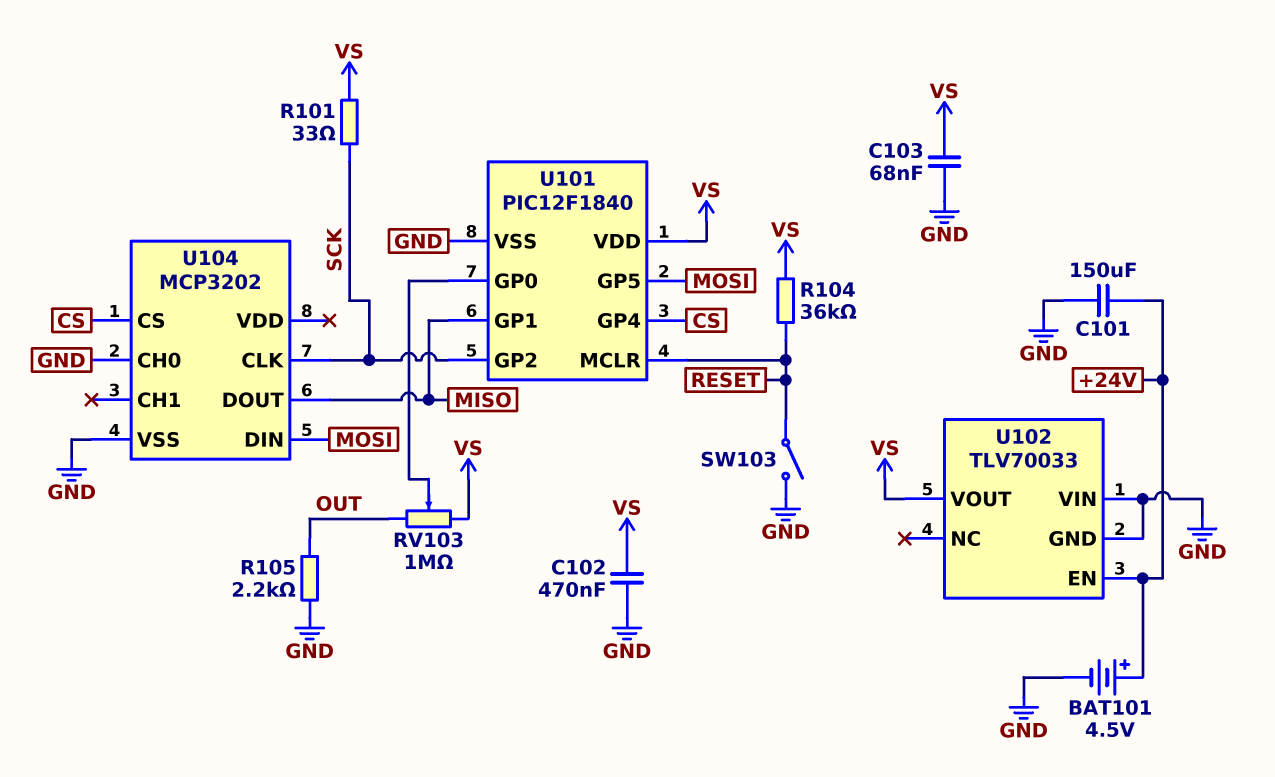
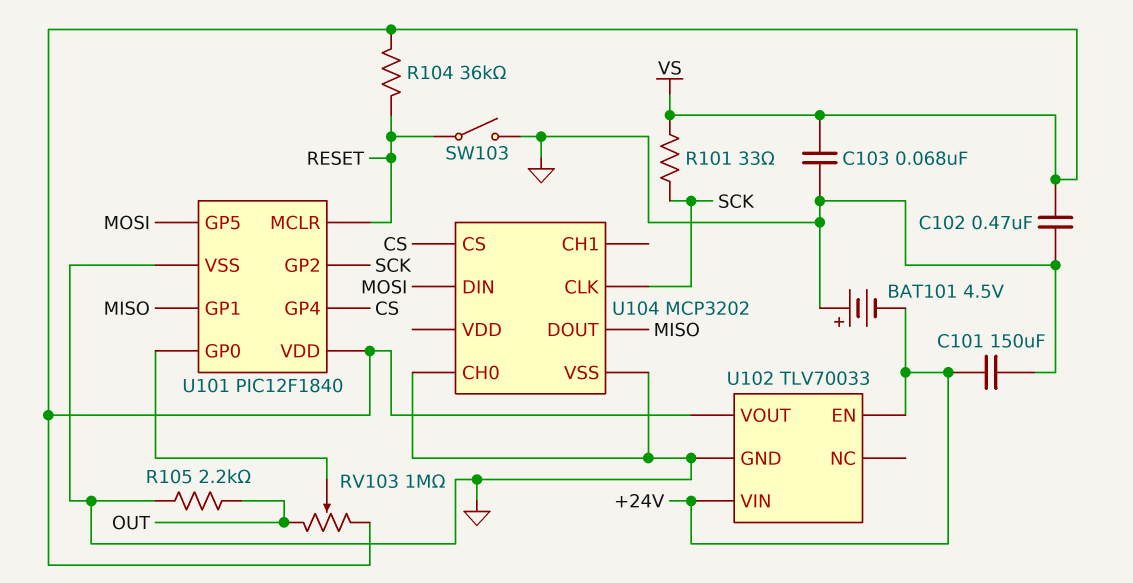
BAT101: 4.5V (plus +24V, minus GND) -> 4.5V (plus GND, minus +24V)
U102 pin VIN: GND -> +24V

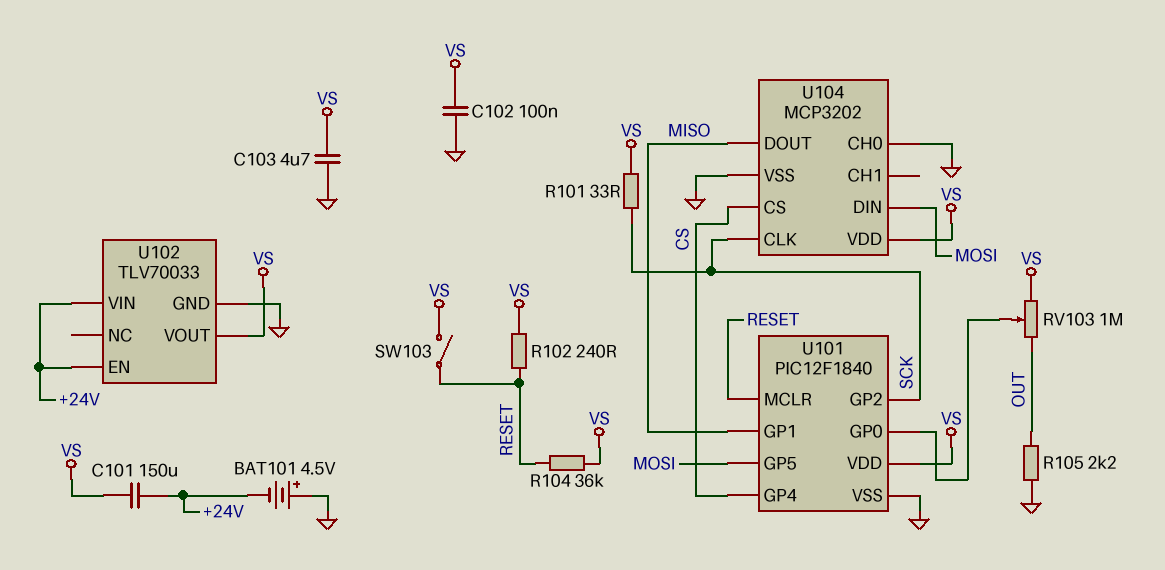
C101: 150uF (+24V, GND) -> 150uF (+24V, VS)
C102: 470nF (GND, VS) -> 100nF (GND, VS)
C103: 68nF (GND, VS) -> 4.7uF (GND, VS)
R102: none -> 240 (RESET, VS)
SW103: switch (GND, RESET) -> switch (RESET, VS)
U104 pin VDD: none -> VS

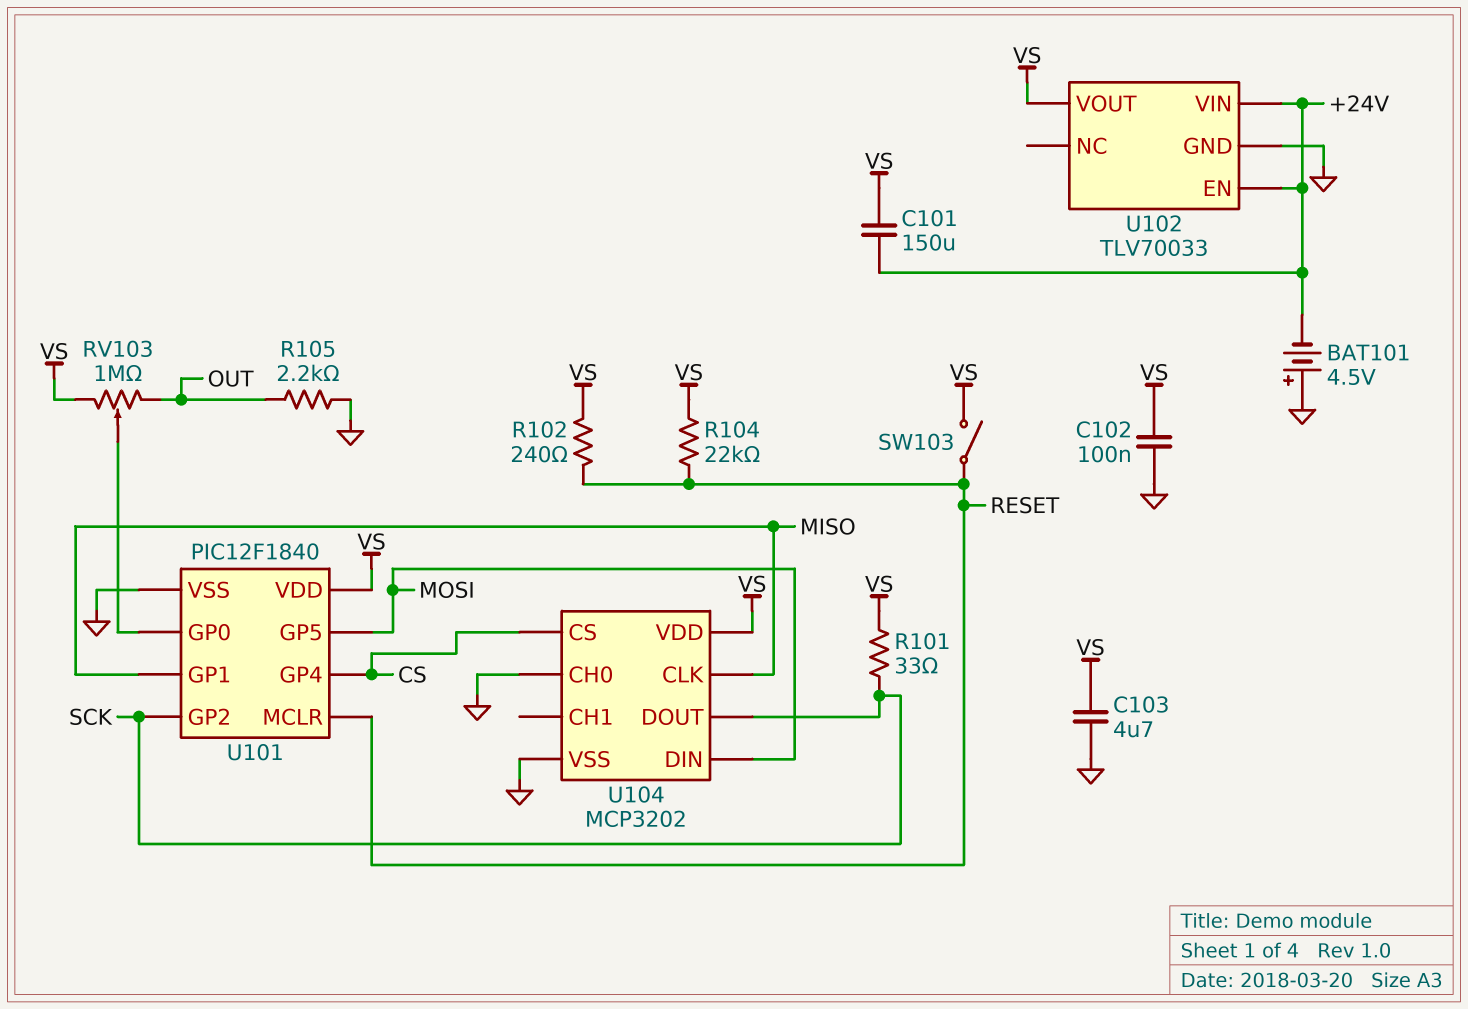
R104: 36k (RESET, VS) -> 22k (RESET, VS)
U104 pin CLK: SCK -> MISO
U104 pin DOUT: MISO -> SCK

